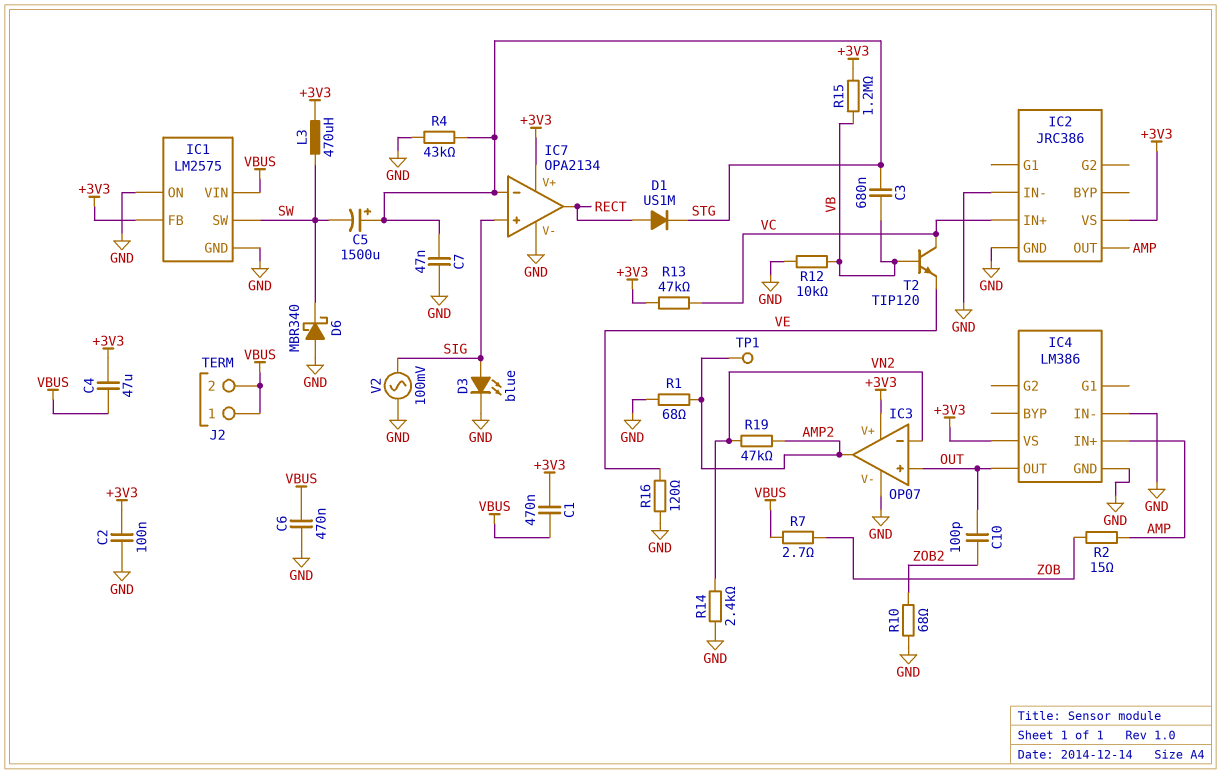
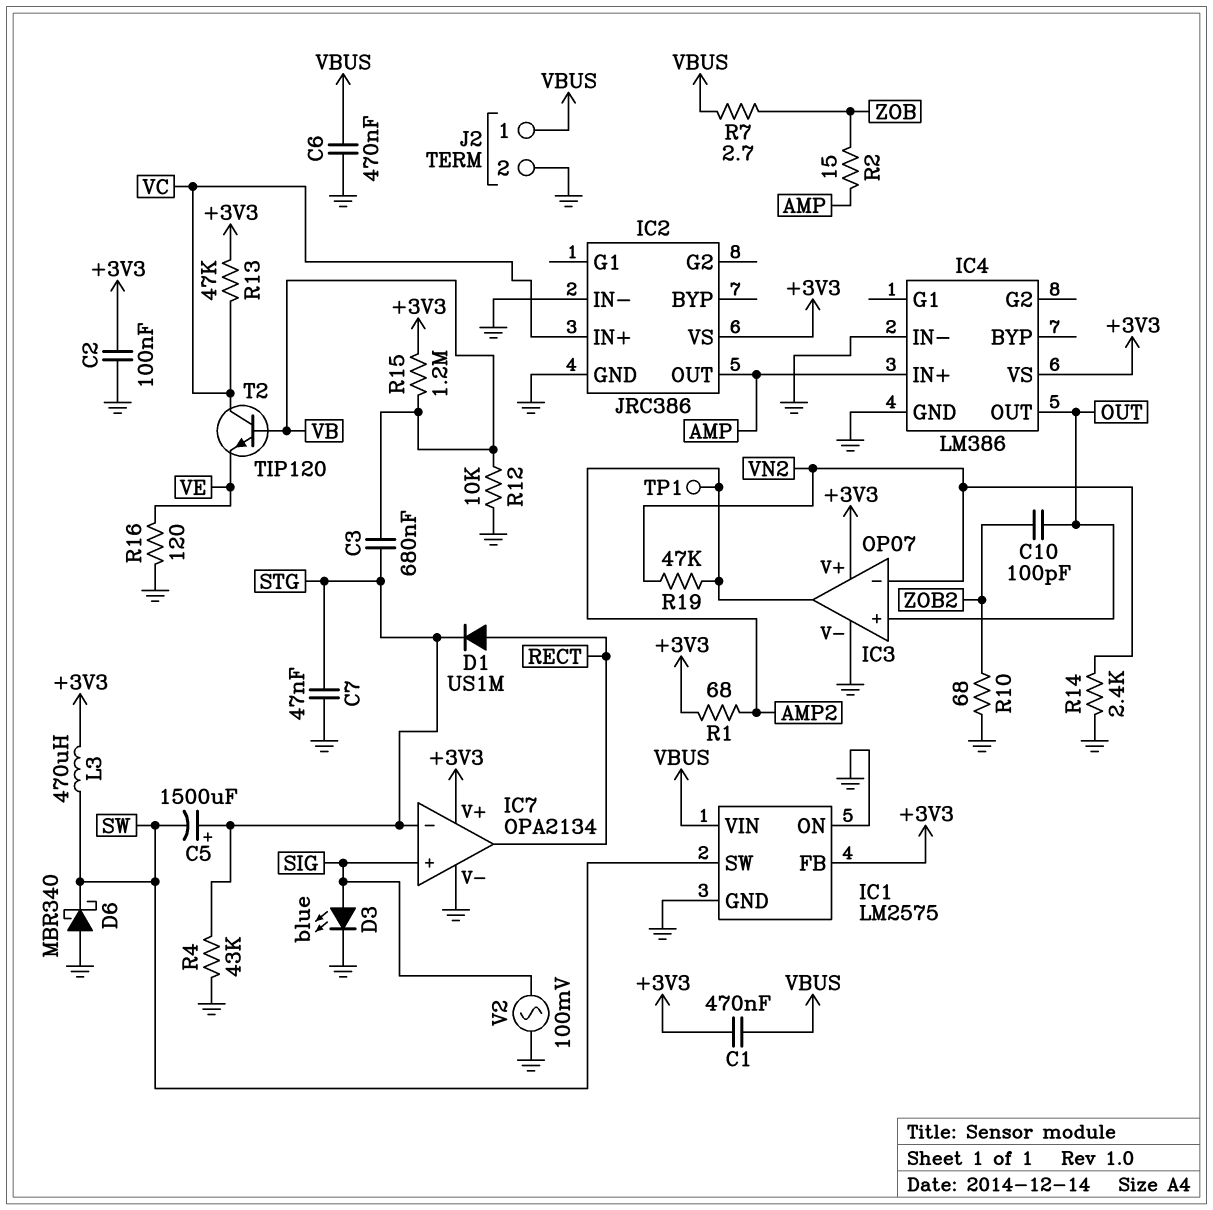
C4: 47uF (+3V3, VBUS) -> none
J2 pin 2: VBUS -> GND
R1: 68 (AMP2, GND) -> 68 (+3V3, AMP2)

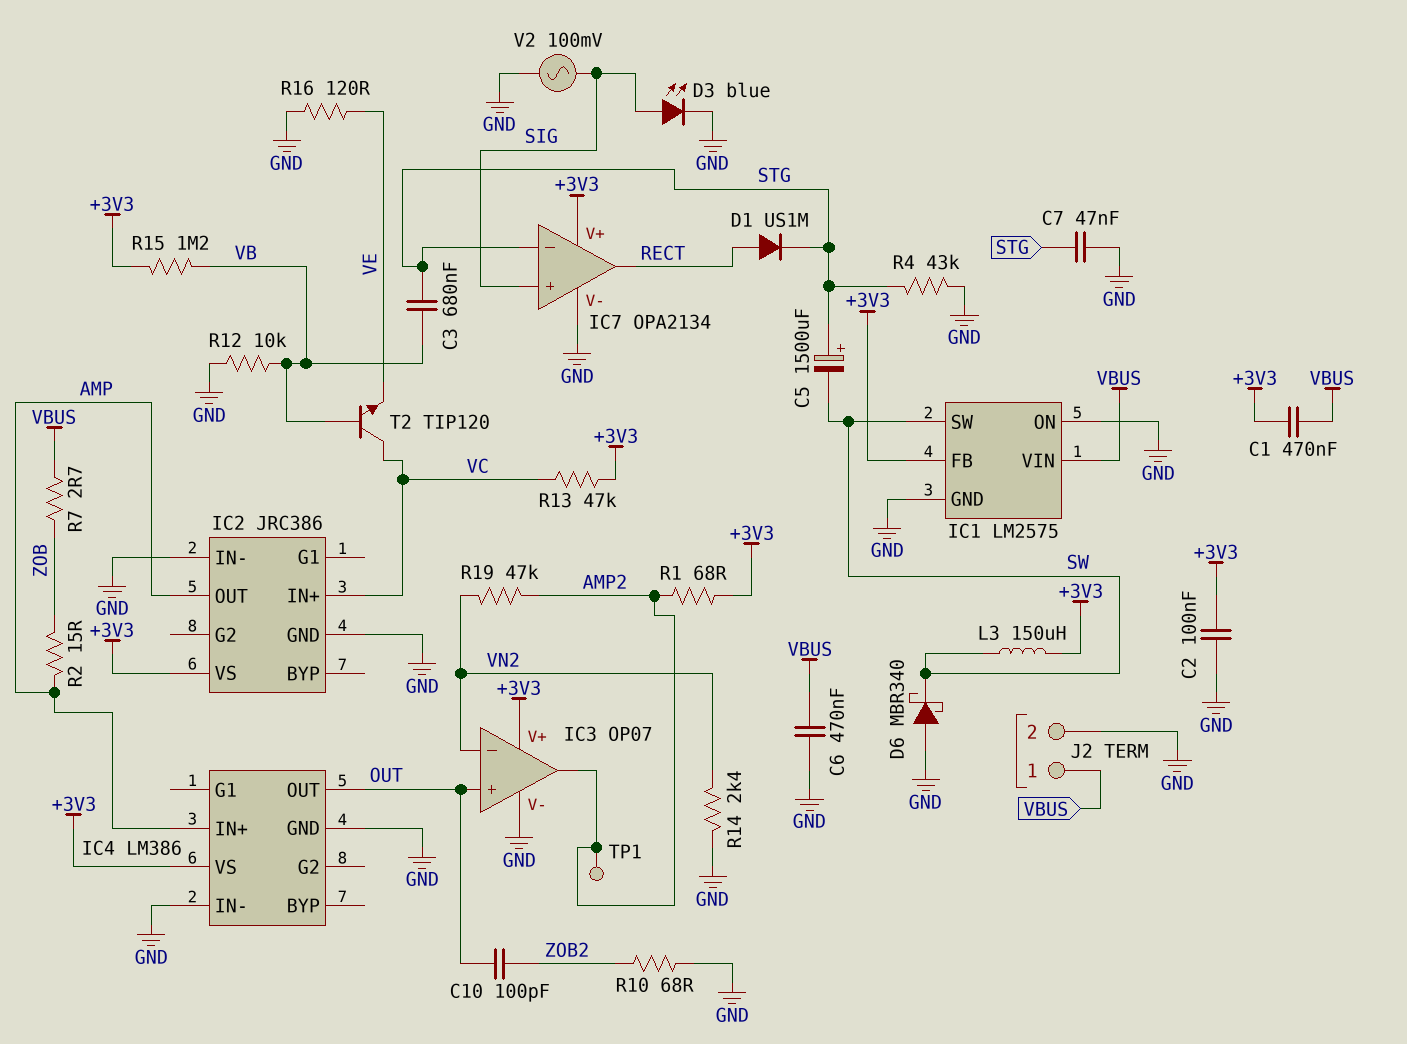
L3: 470uH (+3V3, SW) -> 150uH (+3V3, SW)

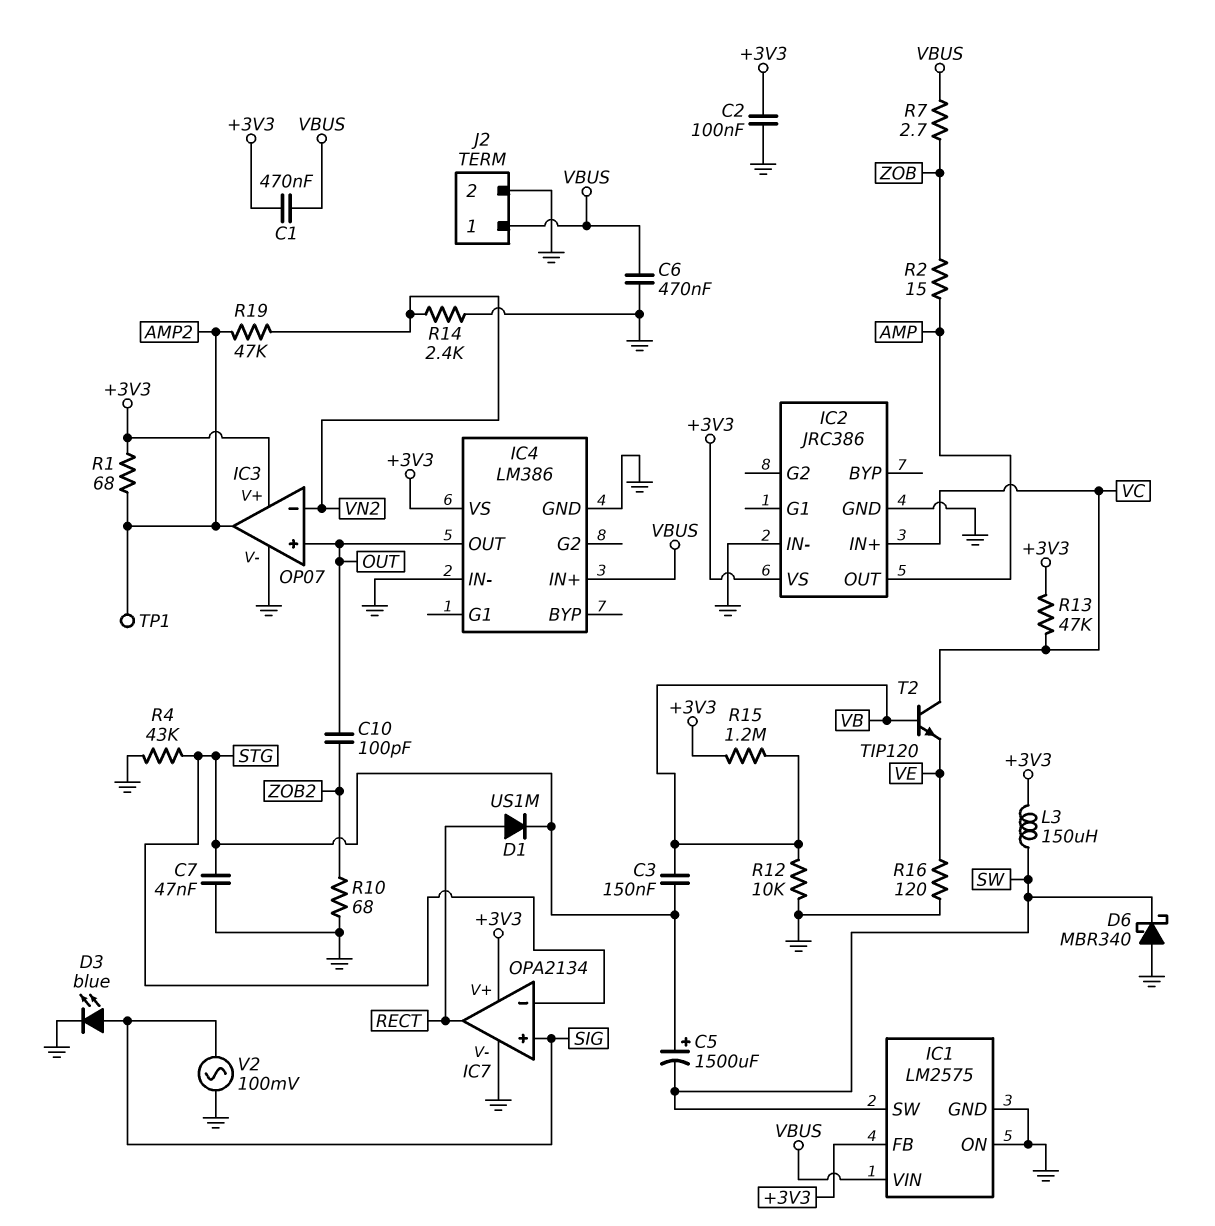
C3: 680nF (STG, VB) -> 150nF (STG, VB)
IC4 pin IN+: AMP -> VBUS

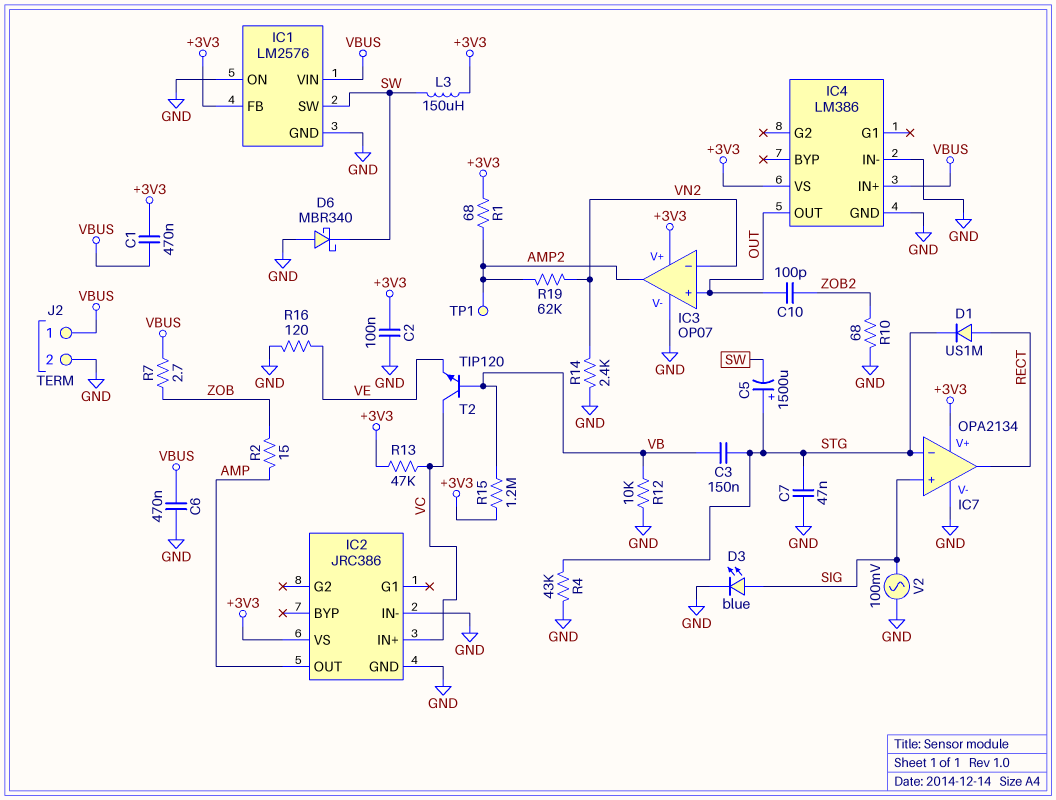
IC1: LM2575 -> LM2576
R19: 47k (AMP2, VN2) -> 62k (AMP2, VN2)

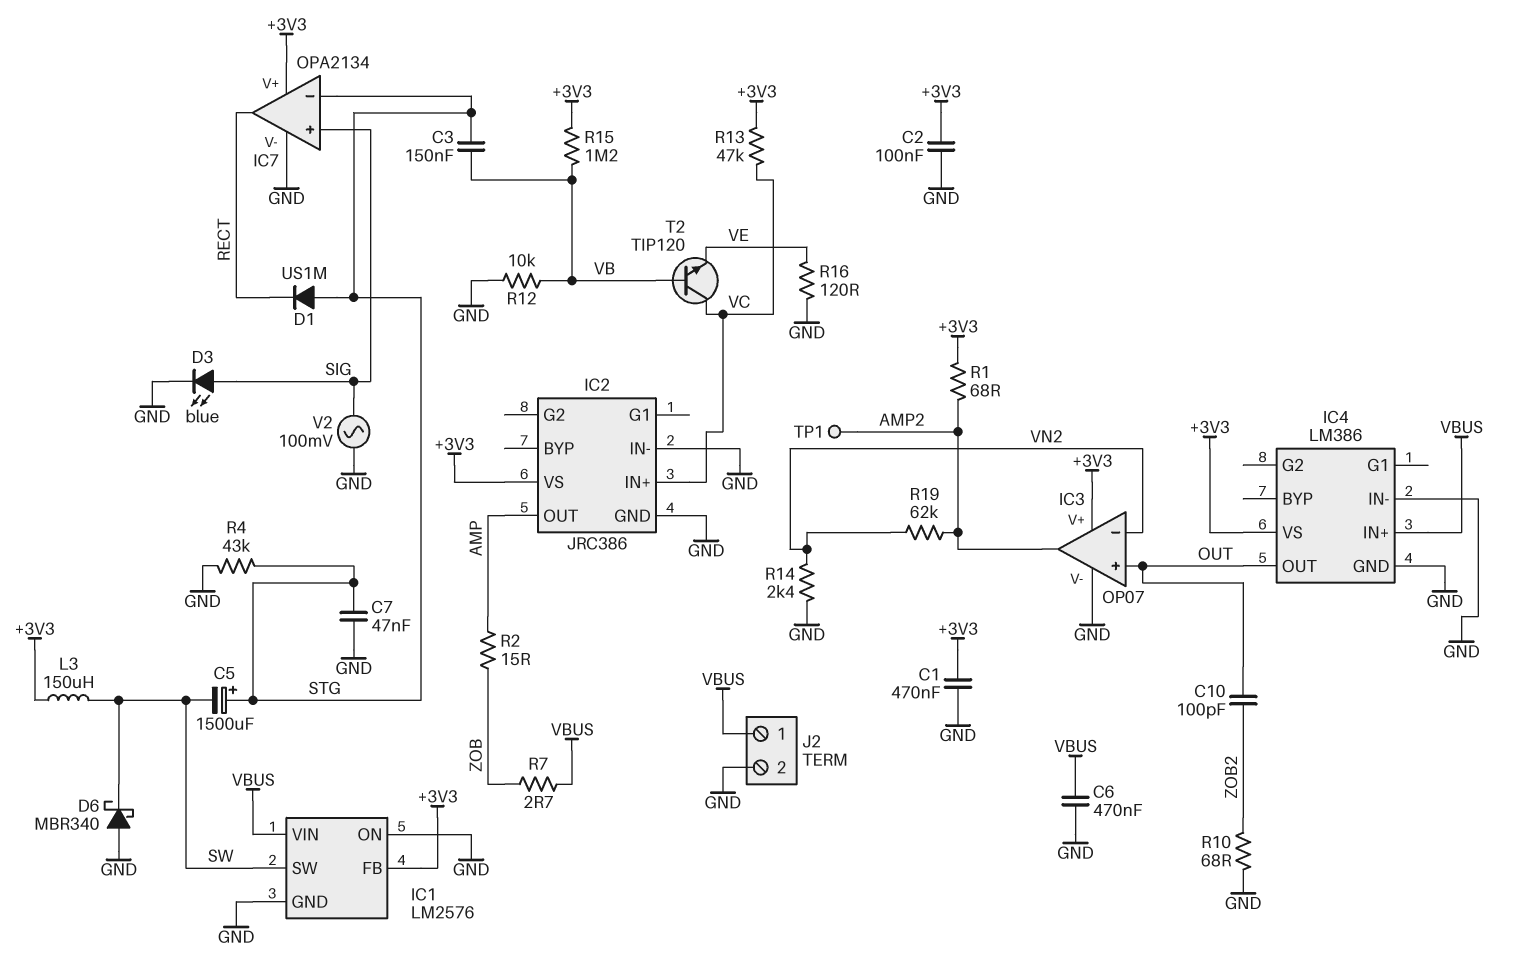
C1: 470nF (+3V3, VBUS) -> 470nF (+3V3, GND)
D1: diode US1M (A RECT, K STG) -> diode US1M (A STG, K RECT)

